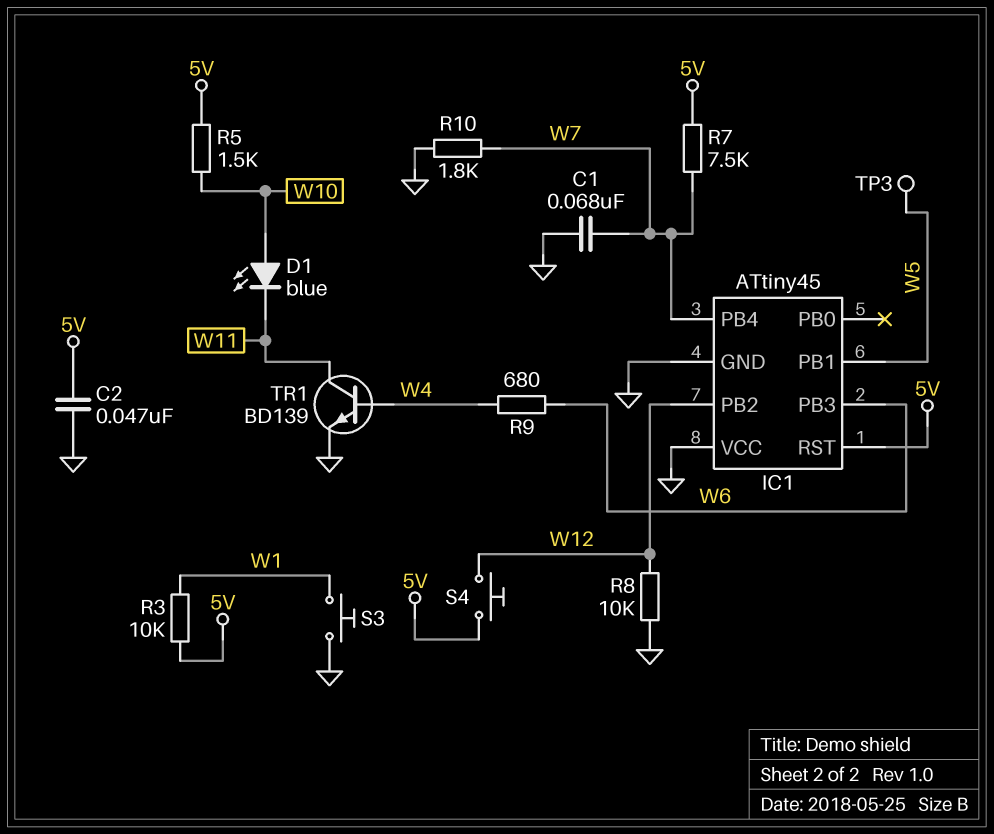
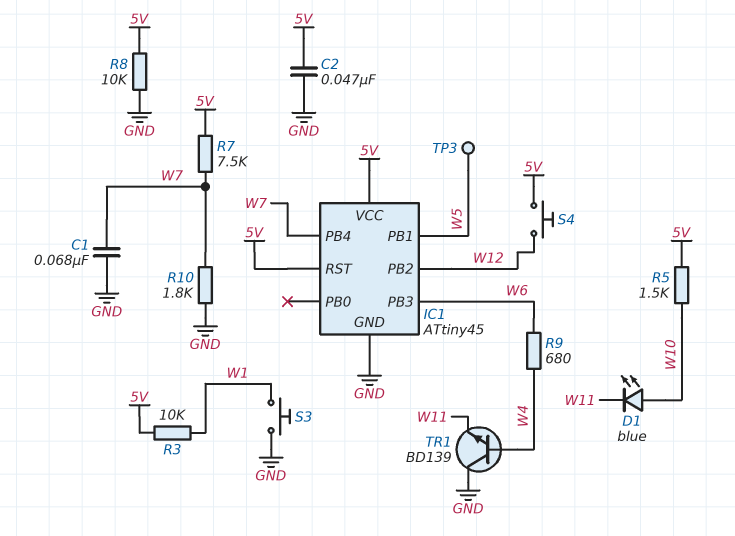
IC1 pin VCC: GND -> 5V
R8: 10k (GND, W12) -> 10k (5V, GND)
TR1: NPN BD139 (B W4, C W11, E GND) -> NPN BD139 (B W4, C GND, E W11)

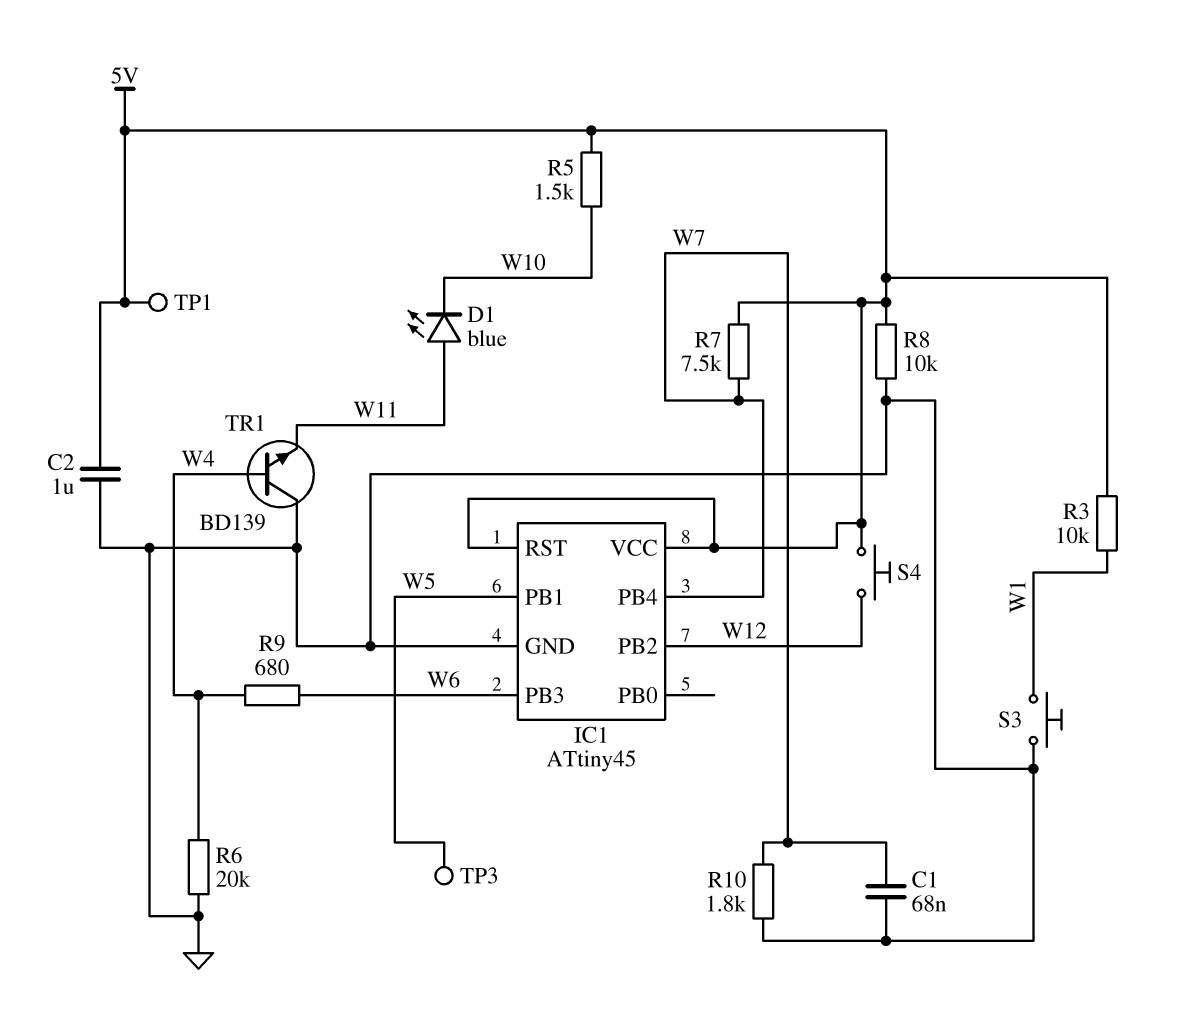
C2: 47nF (5V, GND) -> 1uF (5V, GND)
D1: LED blue (A W10, K W11) -> LED blue (A W11, K W10)
R6: none -> 20k (GND, W4)
TP1: none -> test point (5V)

